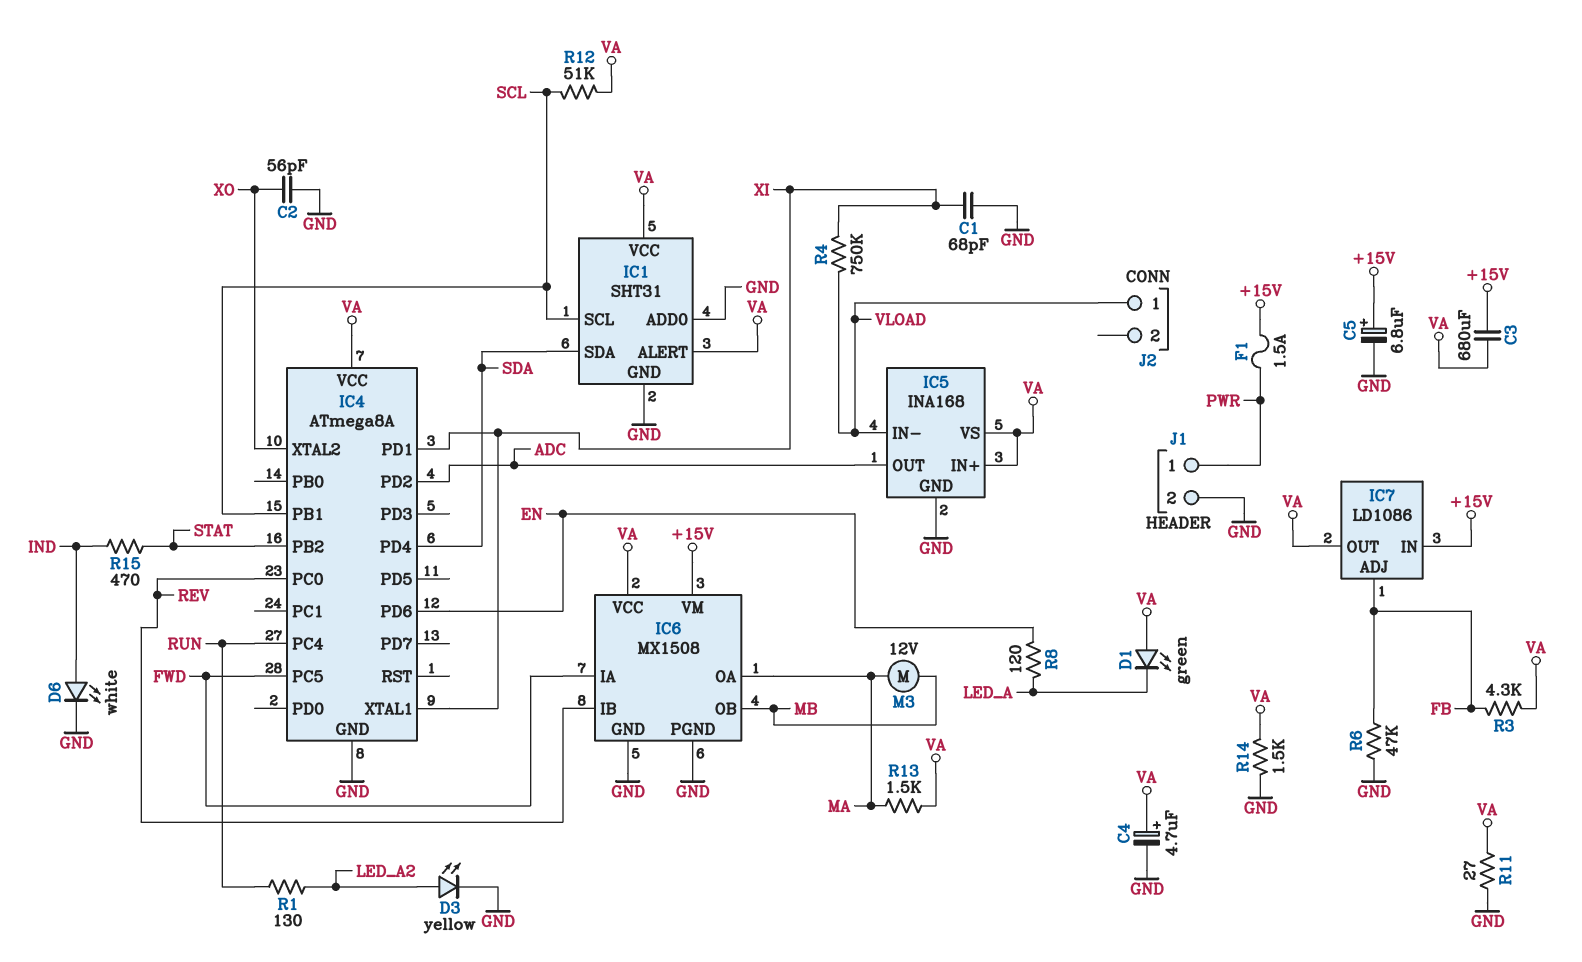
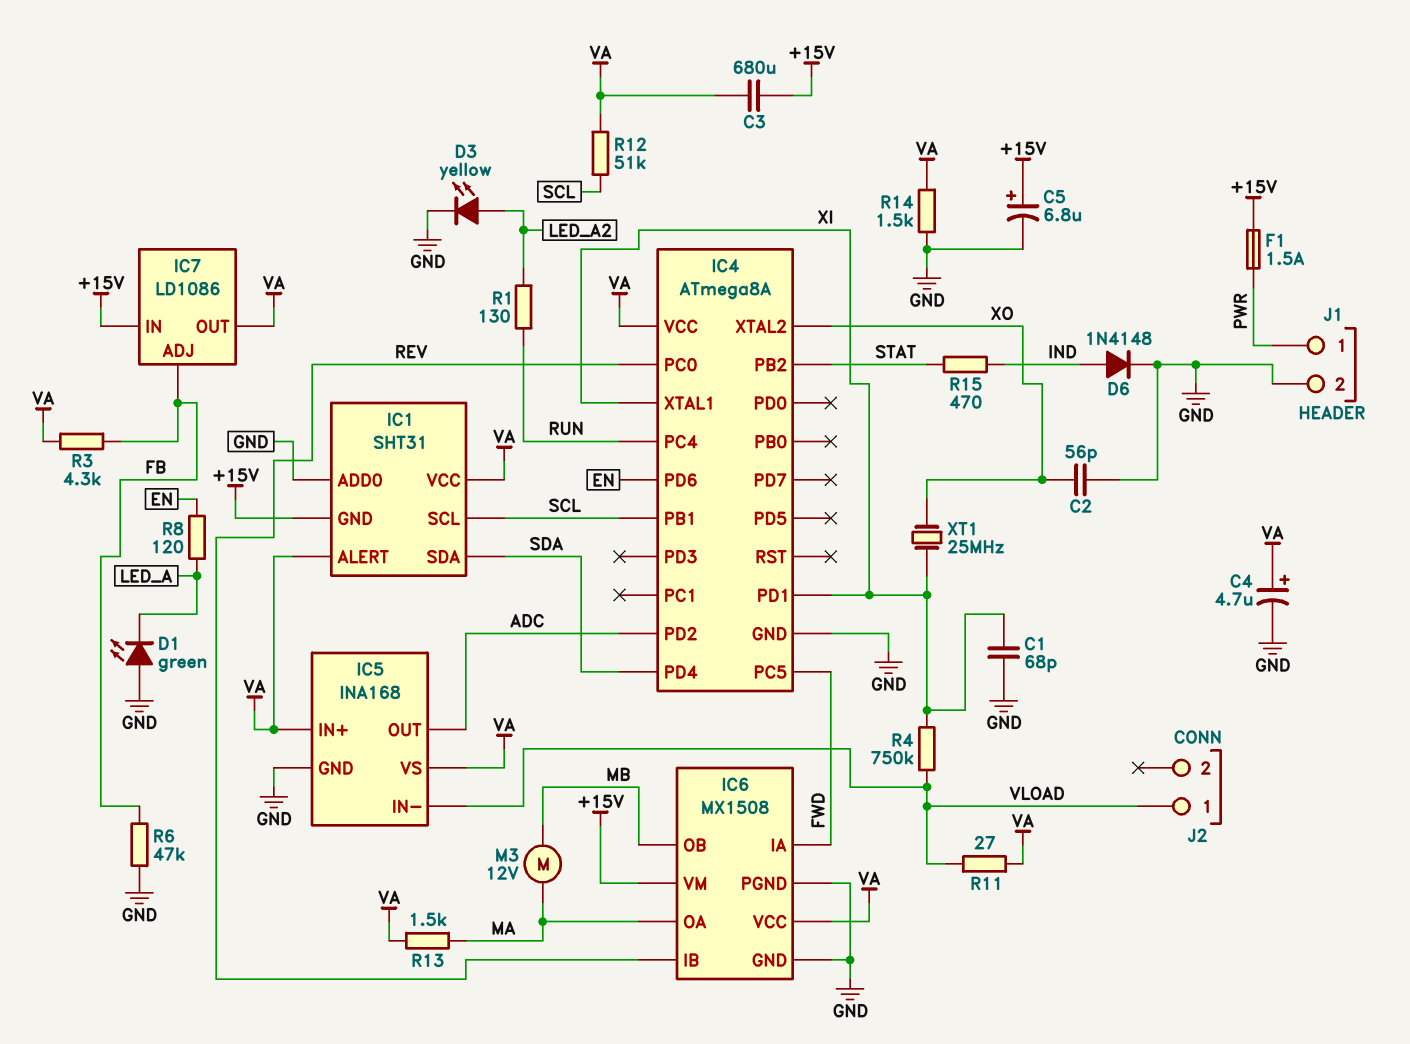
D1: LED green (A VA, K LED_A) -> LED green (A GND, K LED_A)
D6: LED white (A IND, K GND) -> diode 1N4148 (A IND, K GND)
IC1 pin GND: GND -> +15V
R11: 27 (GND, VA) -> 27 (VA, VLOAD)
XT1: none -> 25MHz (XI, XO)

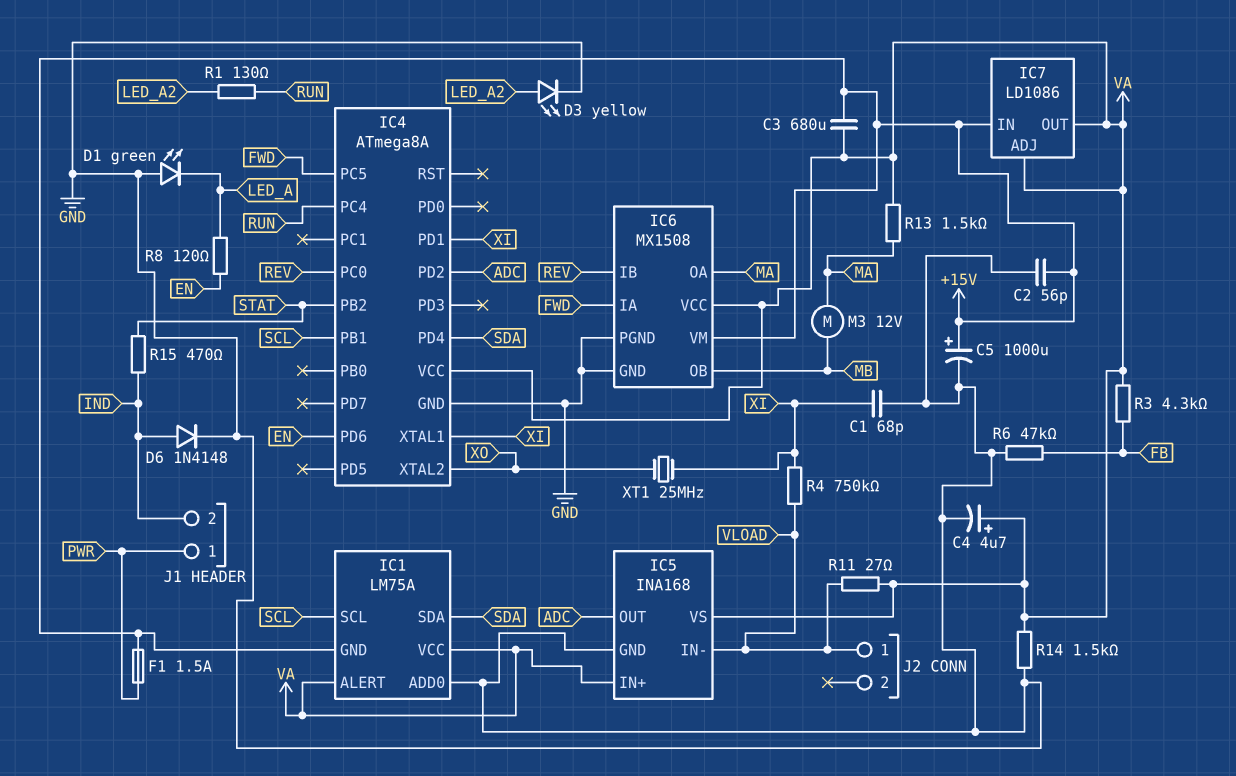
C2: 56pF (GND, XO) -> 56pF (+15V, GND)
C5: 6.8uF (plus +15V, minus GND) -> 1000uF (plus +15V, minus GND)
IC1: SHT31 -> LM75A
IC7 pin ADJ: FB -> VA
J1 pin 2: GND -> IND
R12: 51k (SCL, VA) -> none

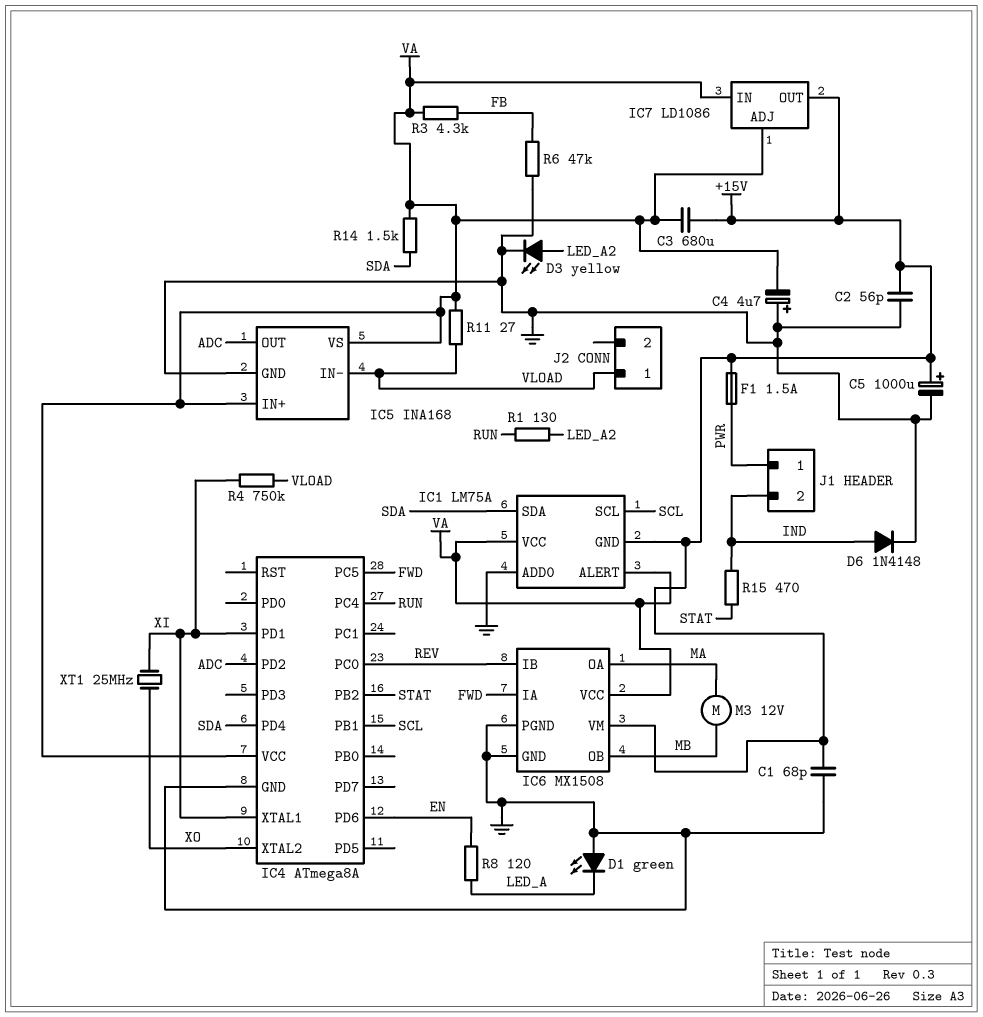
C1: 68pF (GND, XI) -> 68pF (+15V, GND)
C4: 4.7uF (plus VA, minus GND) -> 4.7uF (plus GND, minus VA)
IC7 pin IN: +15V -> VA
IC7 pin OUT: VA -> +15V
R13: 1.5k (MA, VA) -> none
R14: 1.5k (GND, VA) -> 1.5k (SDA, VA)

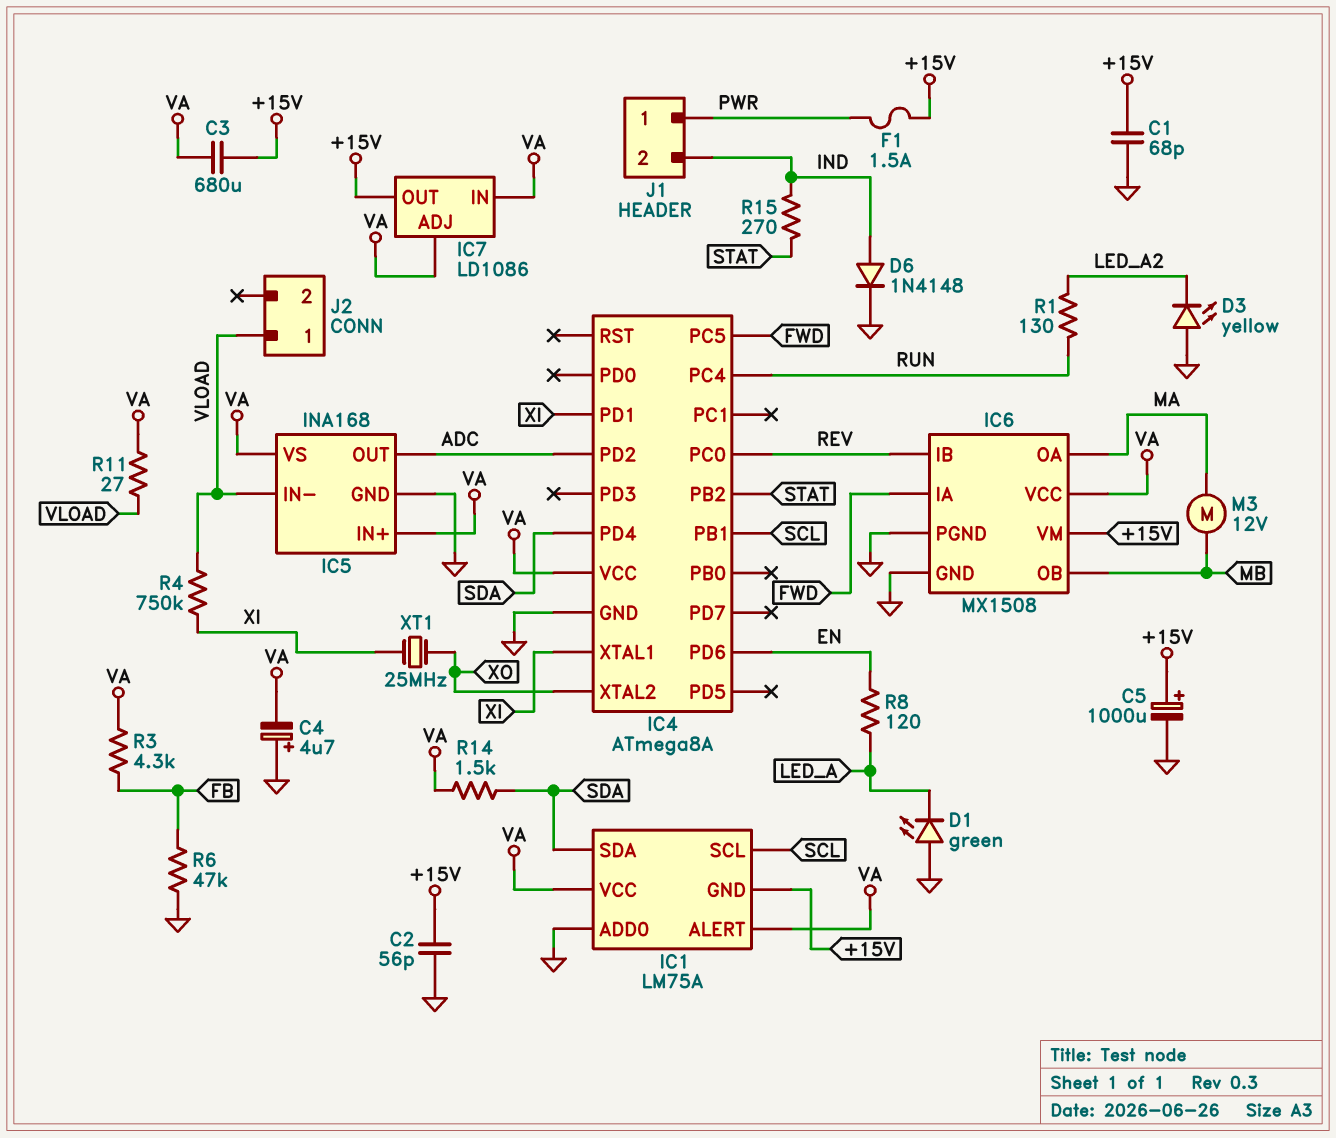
D3: LED yellow (A LED_A2, K GND) -> LED yellow (A GND, K LED_A2)
R15: 470 (IND, STAT) -> 270 (IND, STAT)

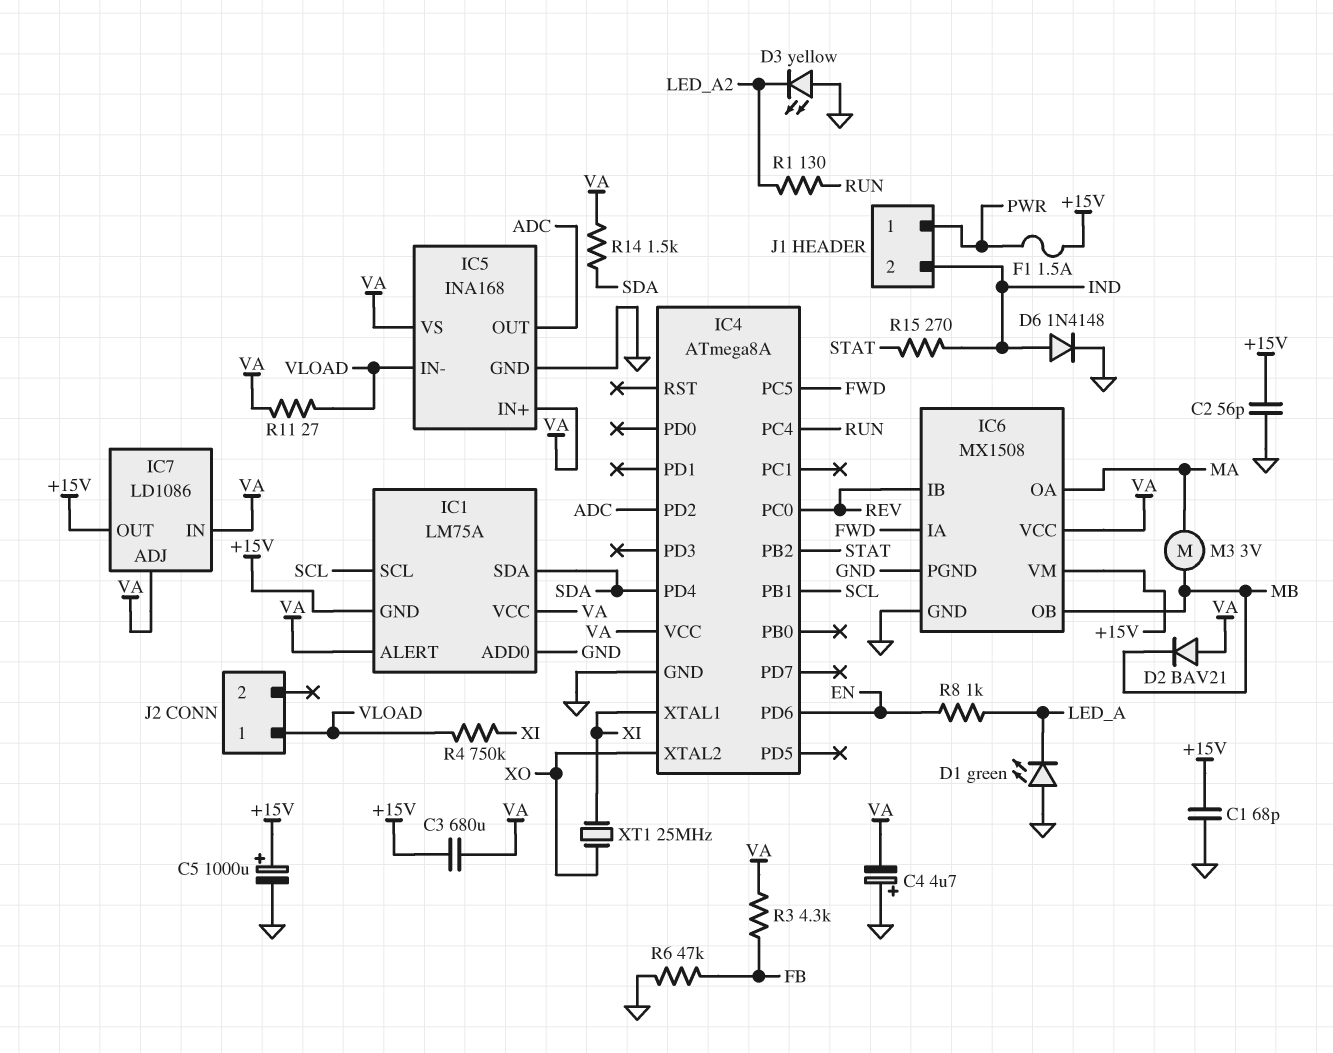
D2: none -> diode BAV21 (A VA, K MB)
IC4 pin PD1: XI -> none
M3: motor 12V (MA, MB) -> motor 3V (MA, MB)
R8: 120 (EN, LED_A) -> 1k (EN, LED_A)

